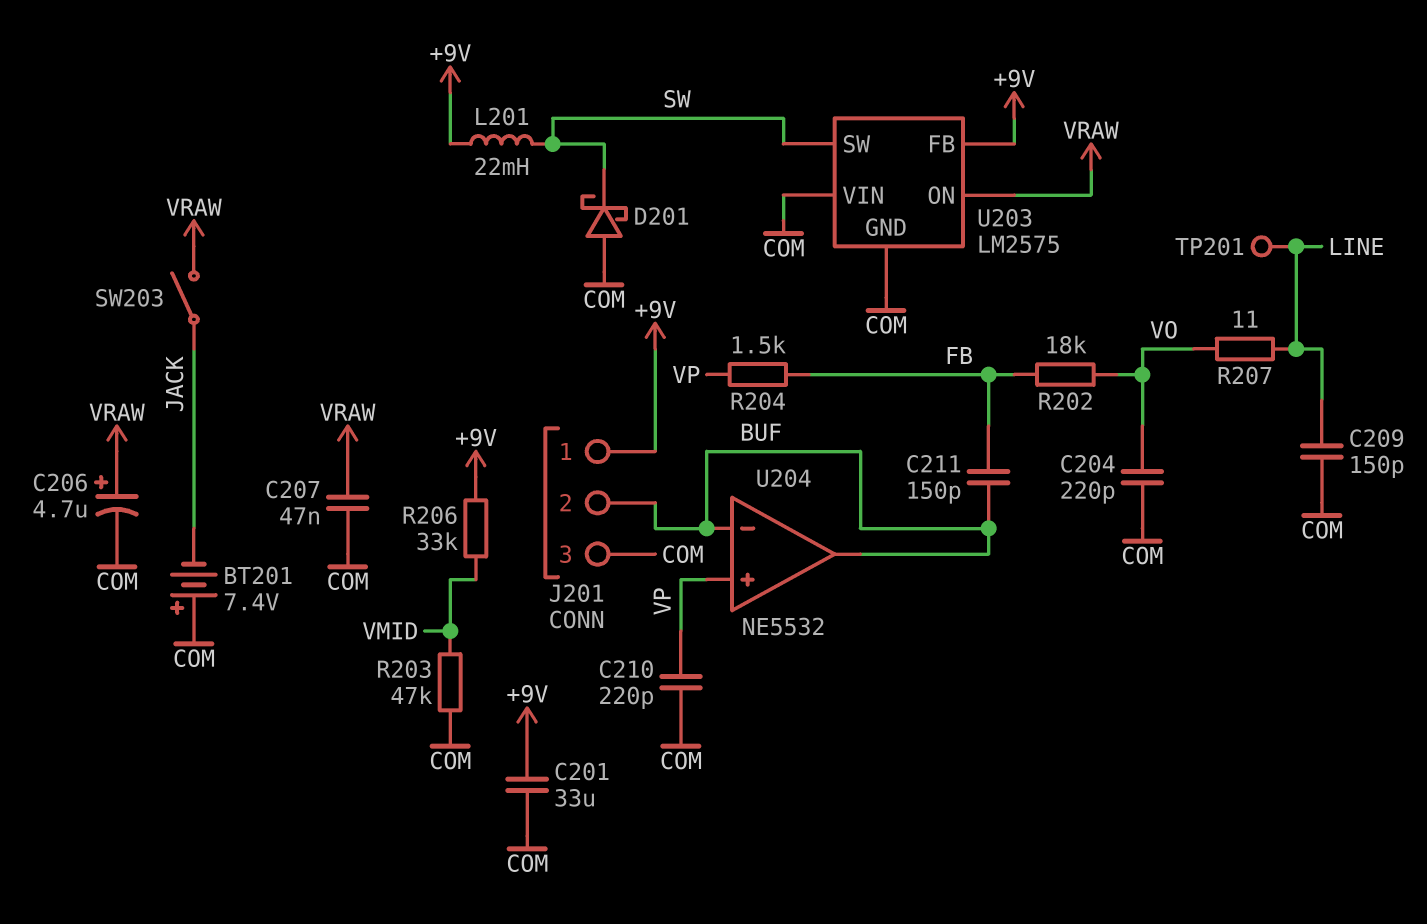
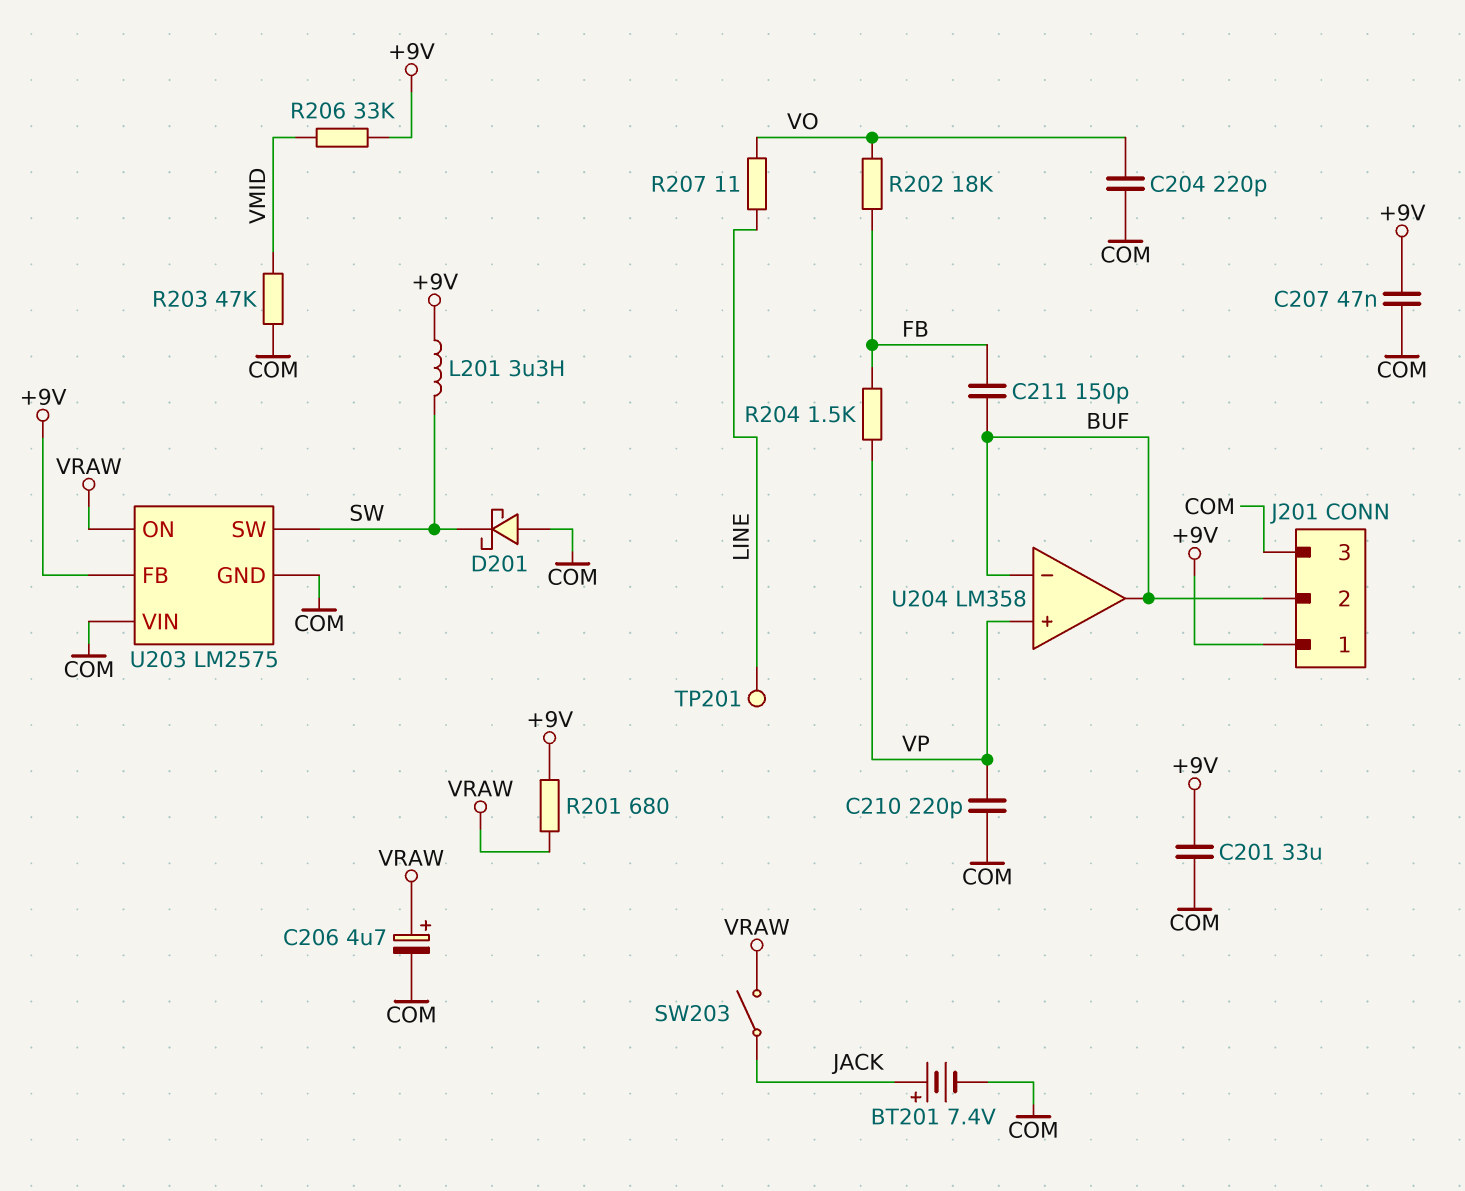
BT201: 7.4V (plus COM, minus JACK) -> 7.4V (plus JACK, minus COM)
C207: 47nF (COM, VRAW) -> 47nF (+9V, COM)
C209: 150pF (COM, LINE) -> none
L201: 22mH (+9V, SW) -> 3.3uH (+9V, SW)
R201: none -> 680 (+9V, VRAW)
U204: NE5532 -> LM358

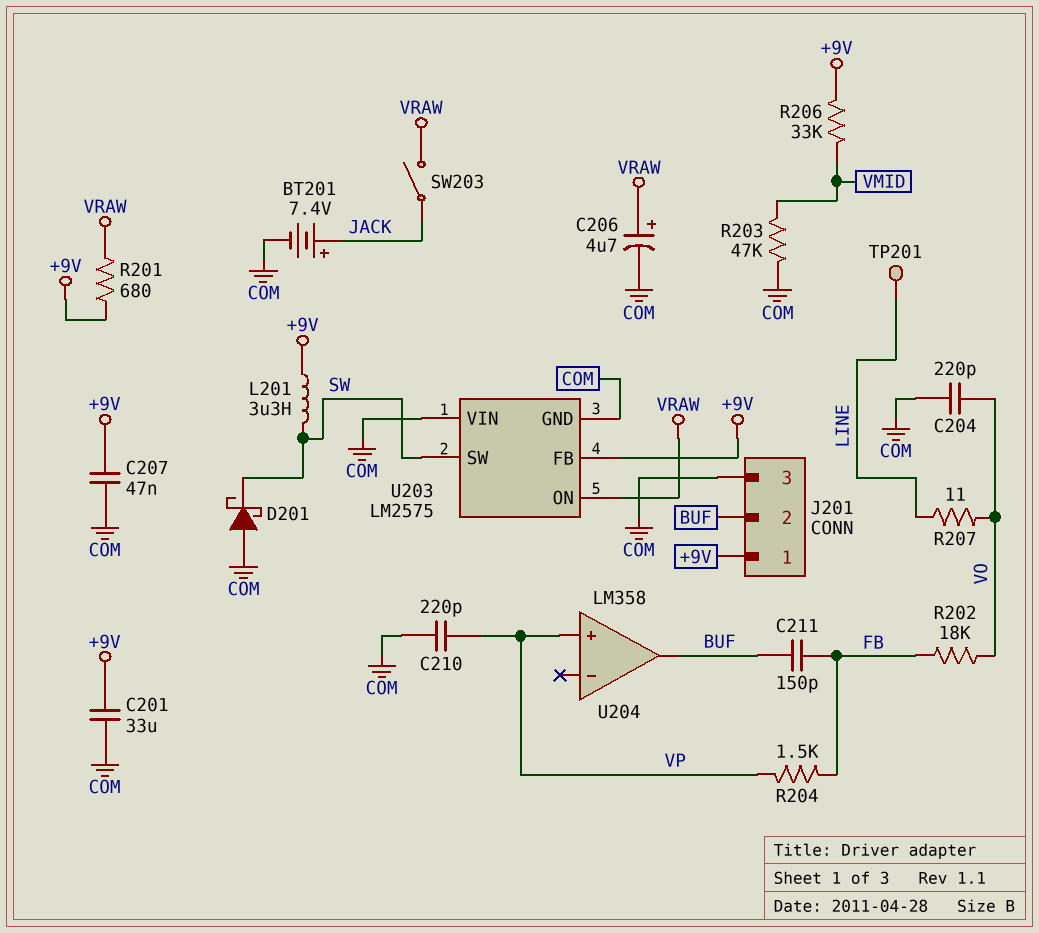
U204 pin in-: BUF -> none

